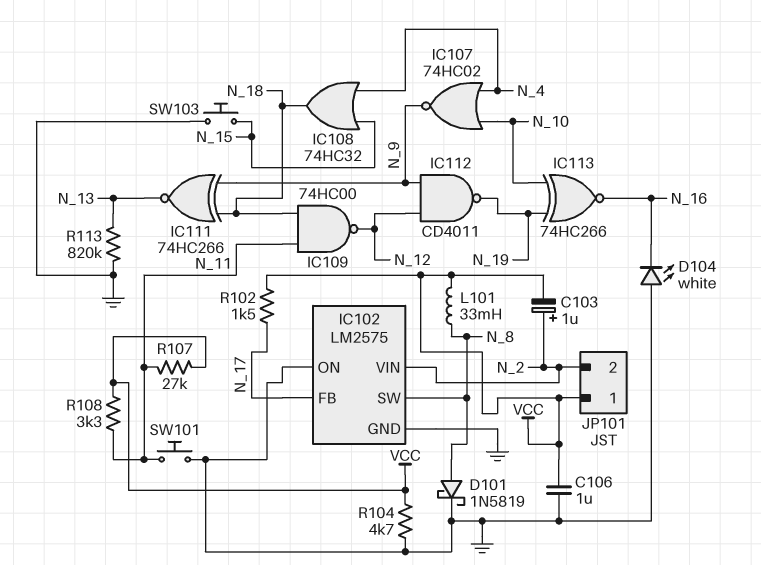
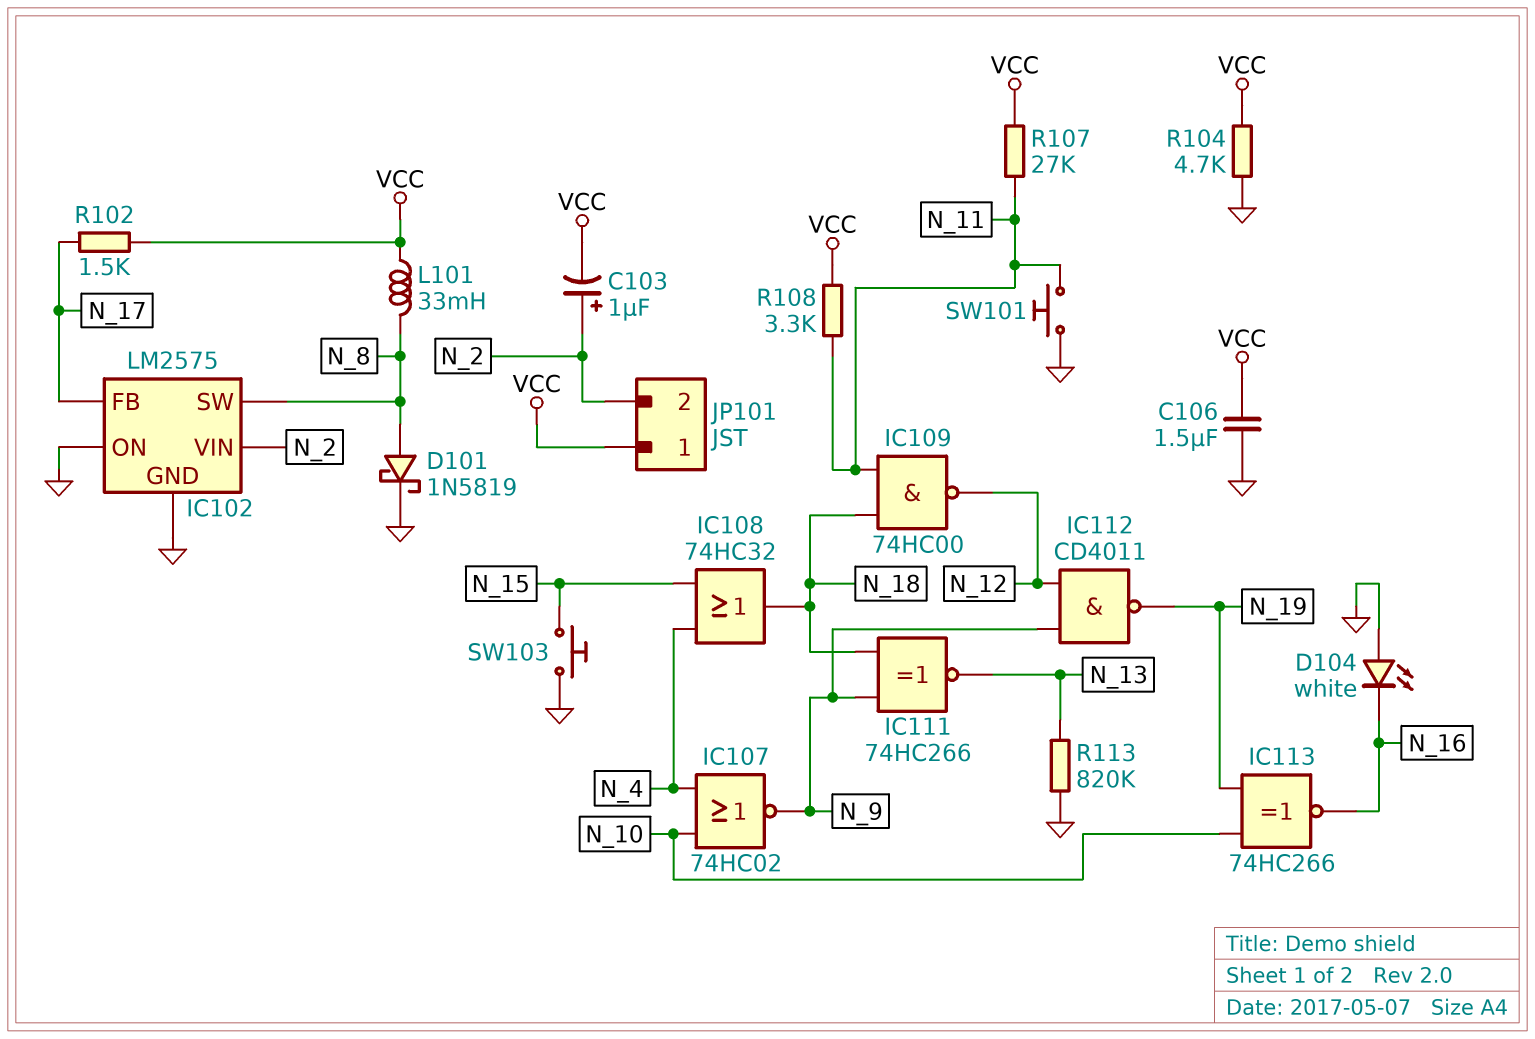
C106: 1uF (GND, VCC) -> 1.5uF (GND, VCC)

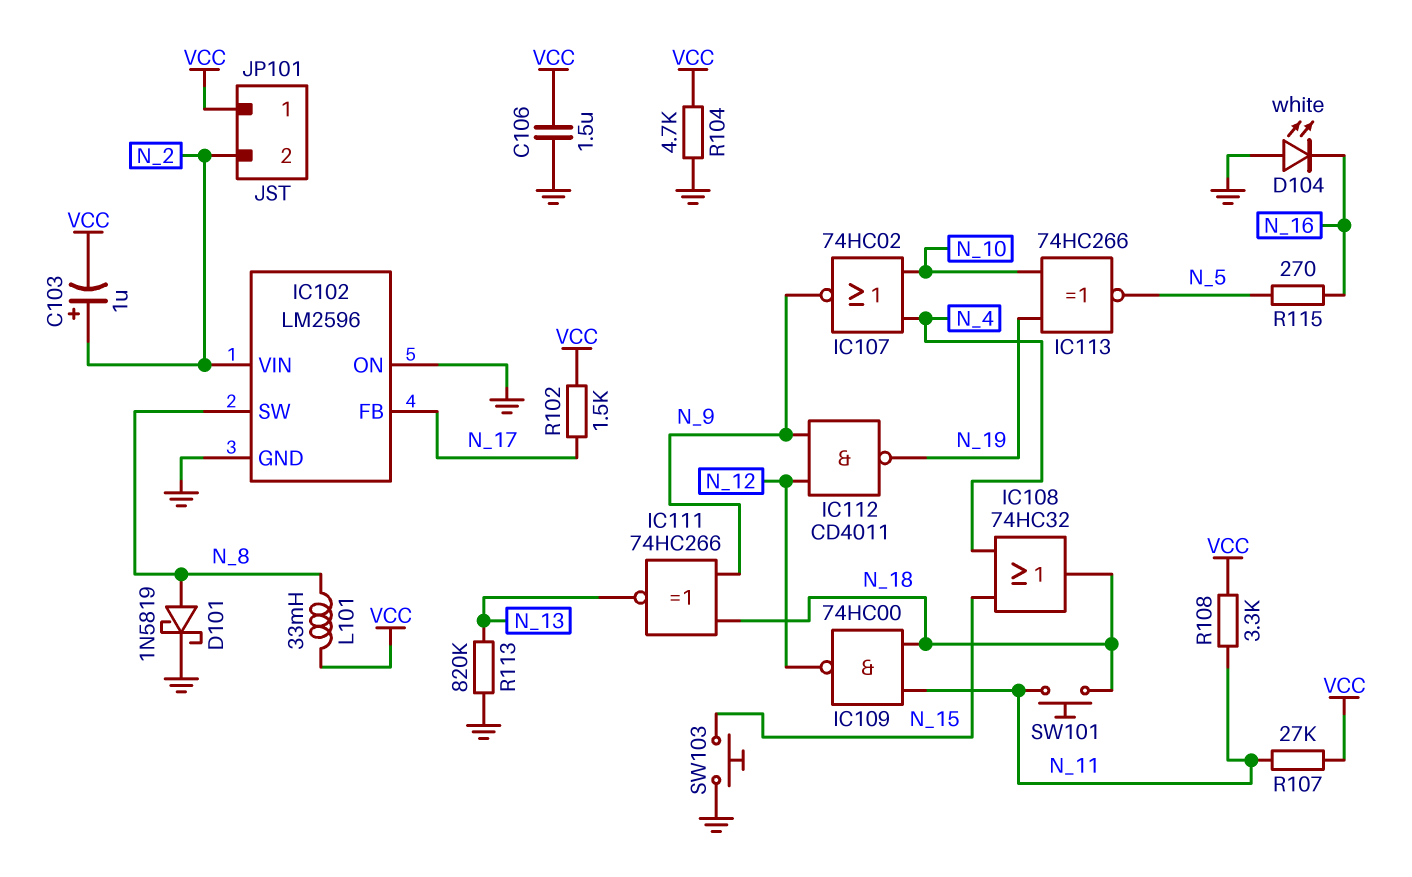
IC102: LM2575 -> LM2596
IC113: XNOR 74HC266 (in N_10, in N_19, out N_16) -> XNOR 74HC266 (in N_10, in N_19, out N_5)
R115: none -> 270 (N_5, N_16)
SW101: button (GND, N_11) -> button (N_11, N_18)

